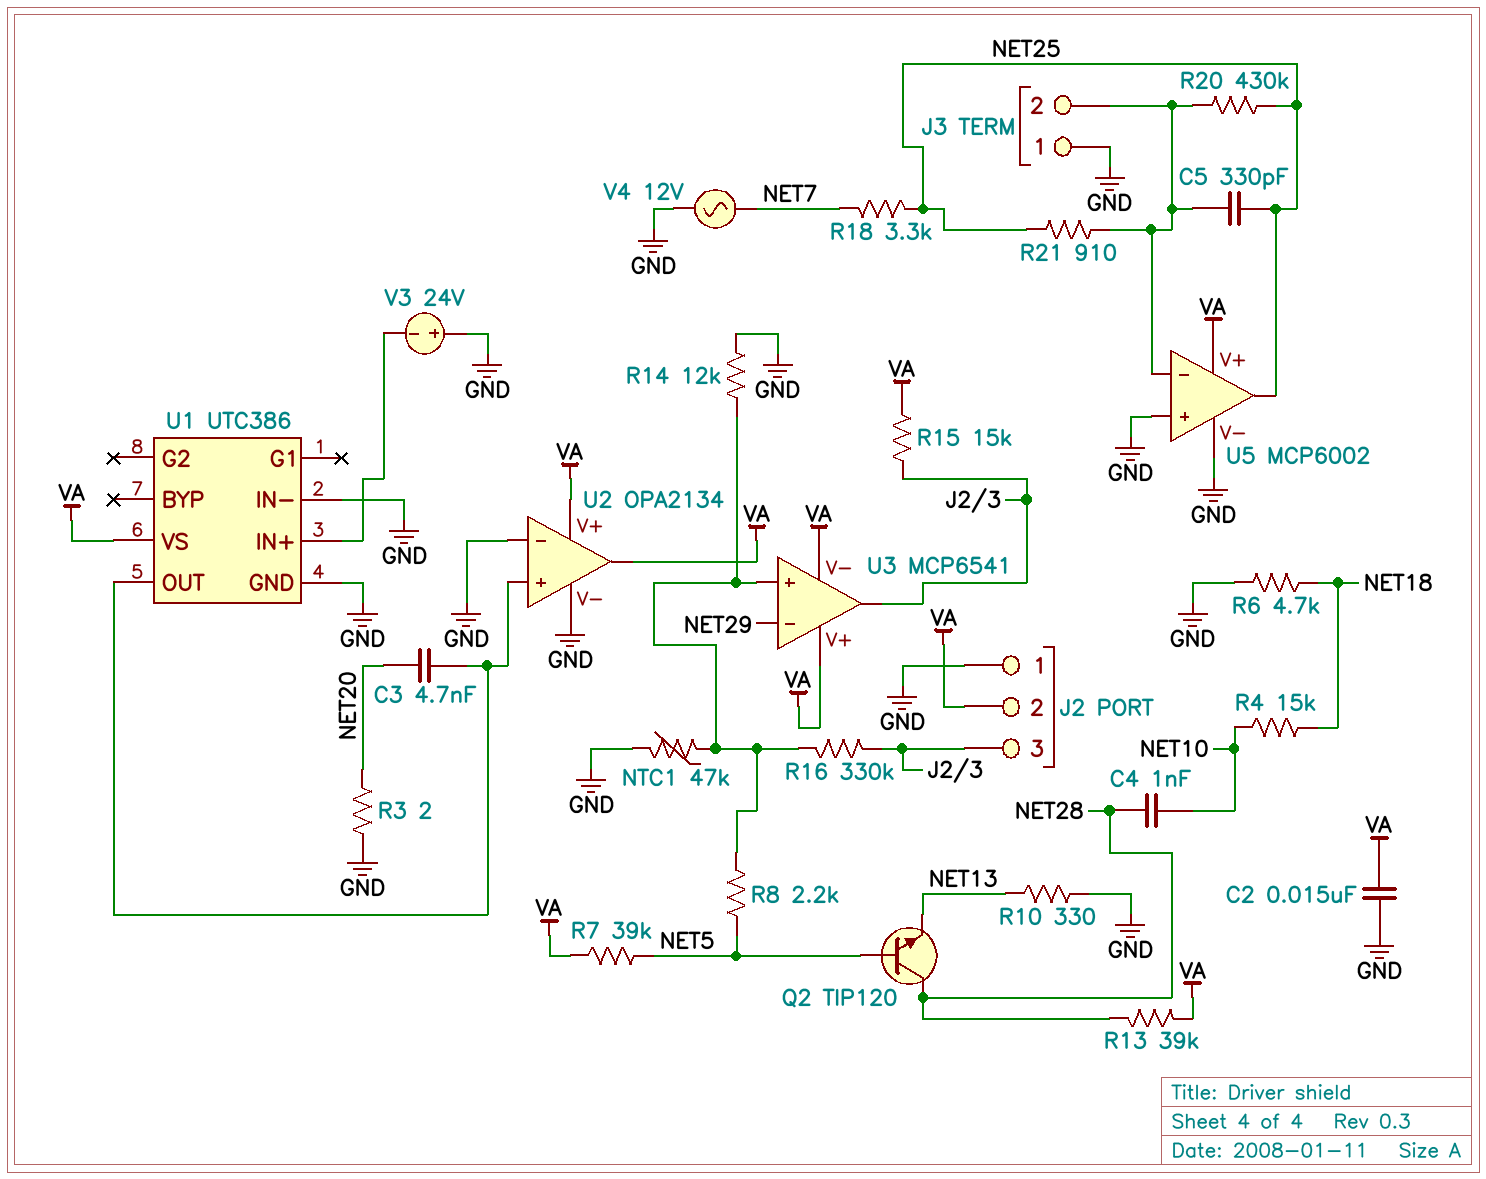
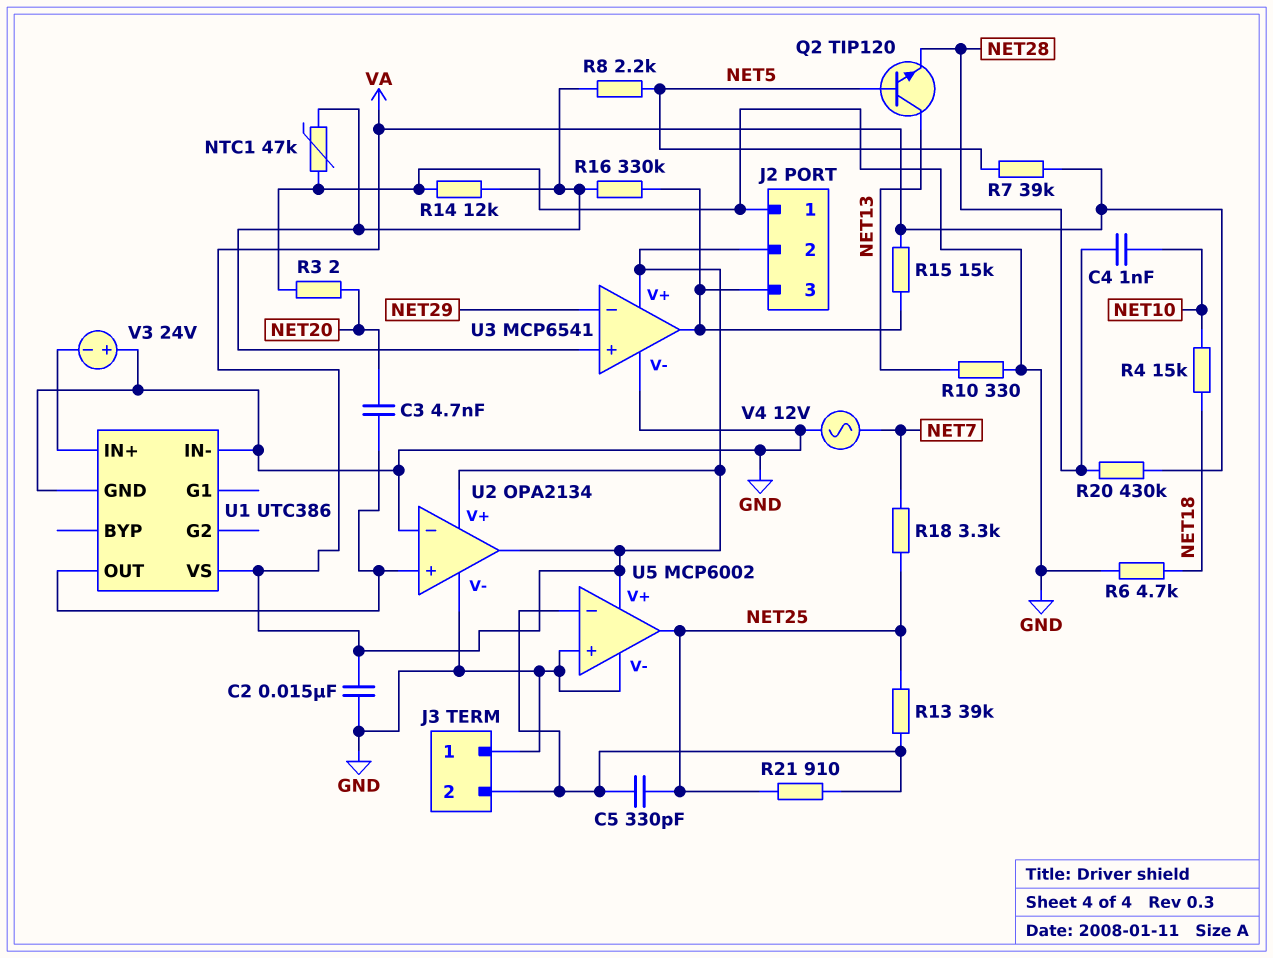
Q2: NPN TIP120 (B NET5, C NET28, E NET13) -> NPN TIP120 (B NET5, C NET13, E NET28)
R13: 39k (NET28, VA) -> 39k (J3/2, NET25)
R20: 430k (J3/2, NET25) -> 430k (NET28, VA)
U3 pin V-: VA -> GND

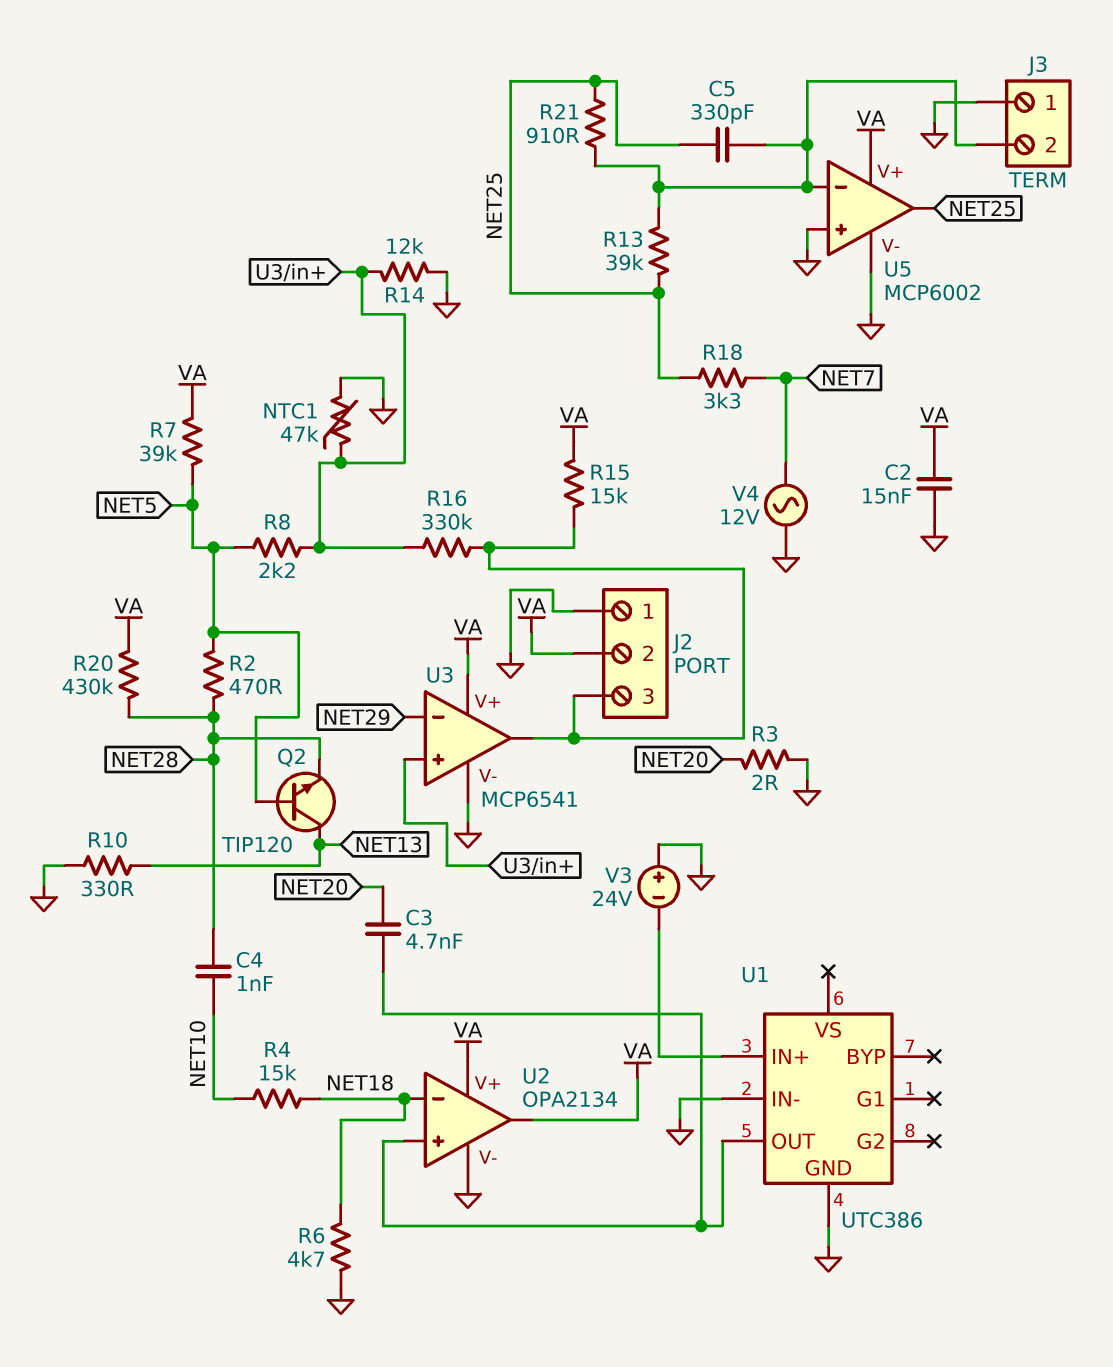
R2: none -> 470 (NET5, NET28)
U1 pin VS: VA -> none
U2 pin in-: GND -> NET18

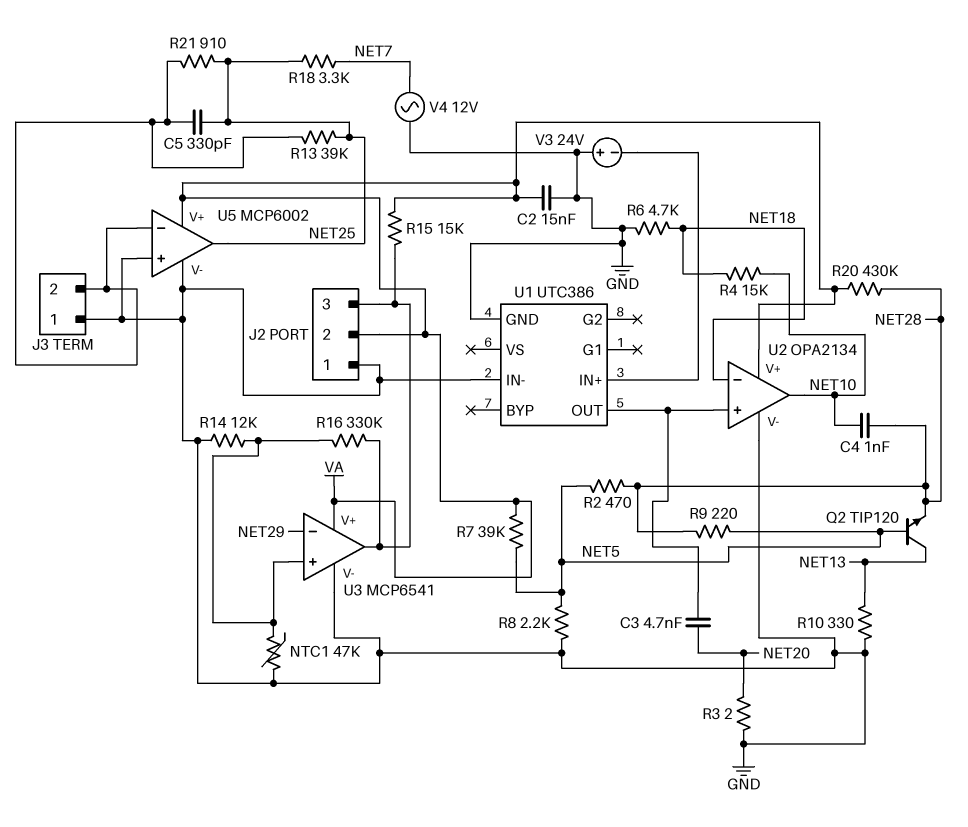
R8: 2.2k (NET5, U3/in+) -> 2.2k (GND, NET5)
R9: none -> 220 (NET5, NET28)
U2 pin out: VA -> NET10

